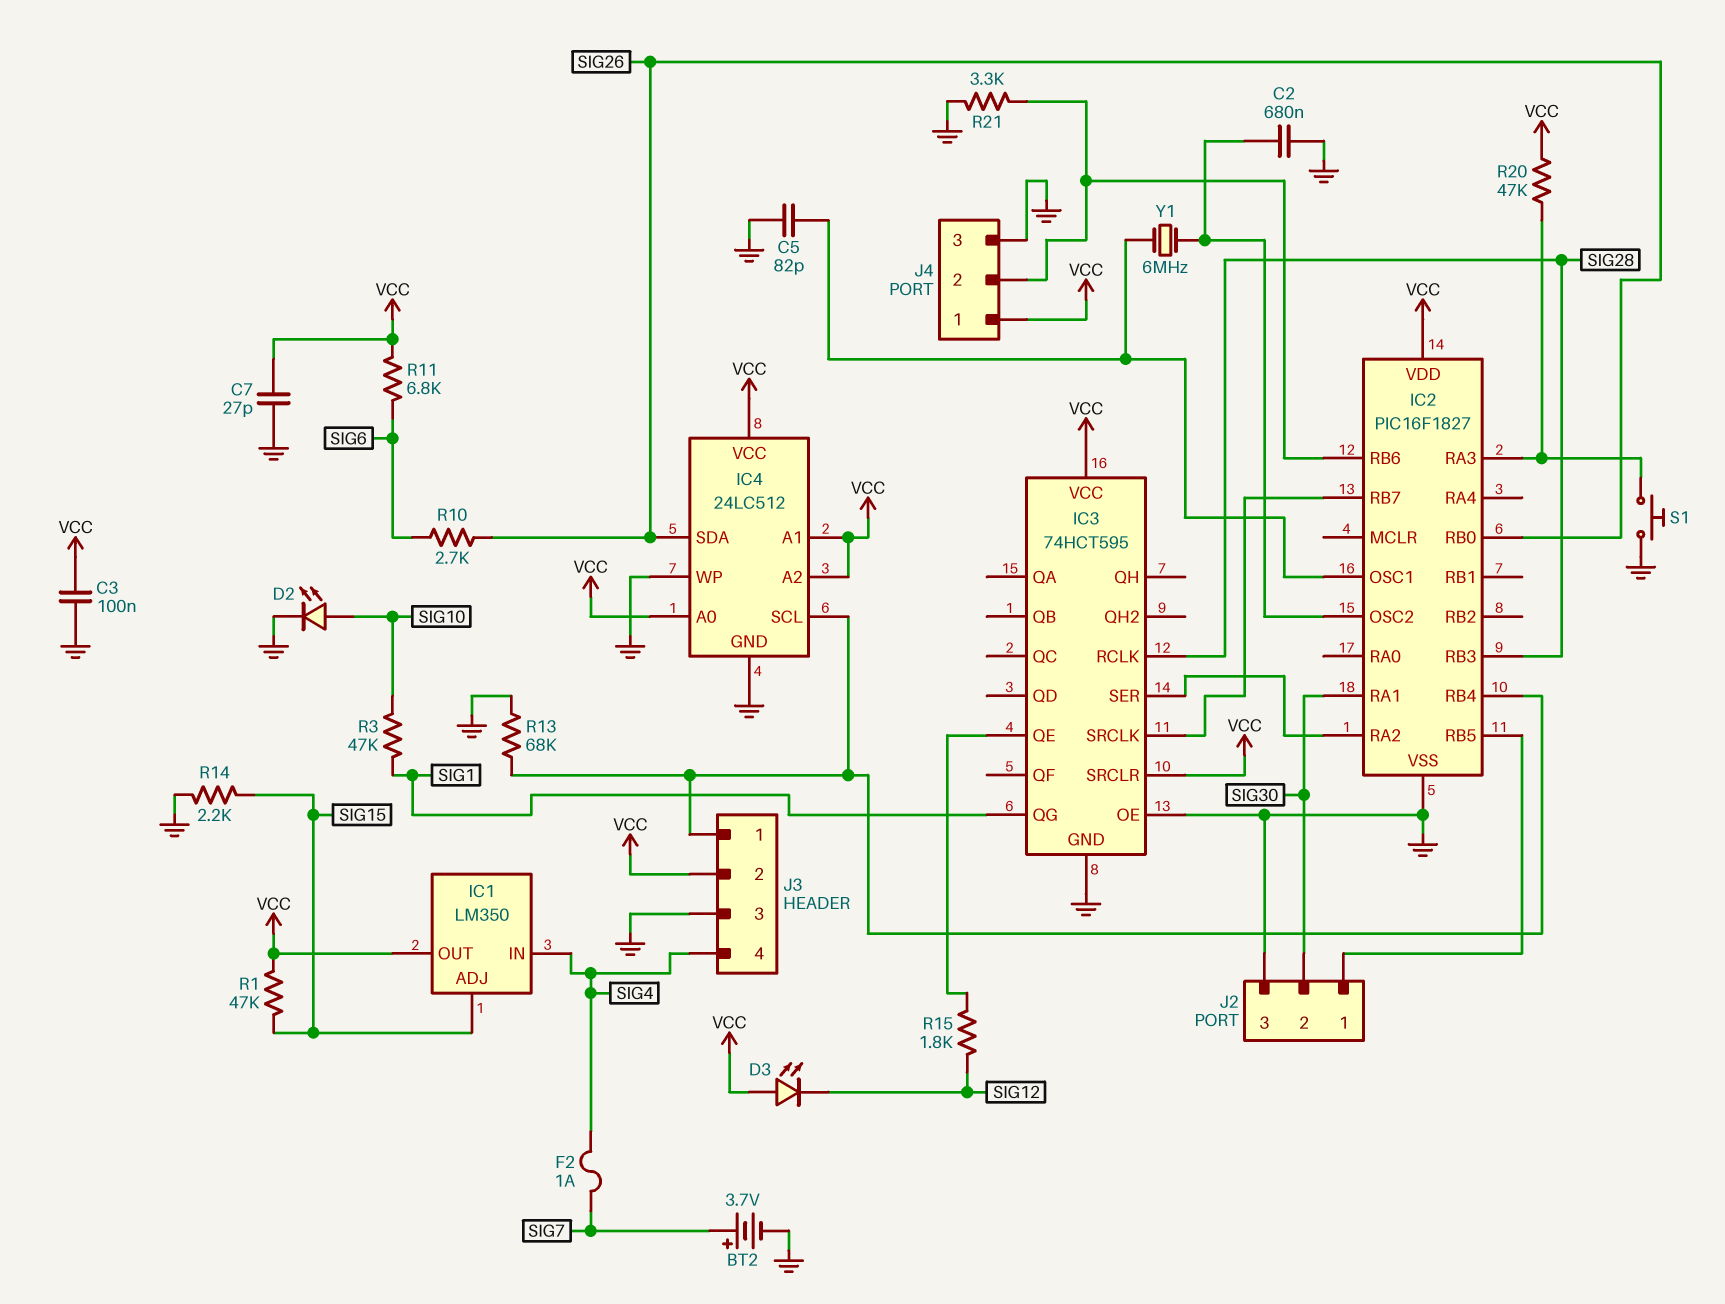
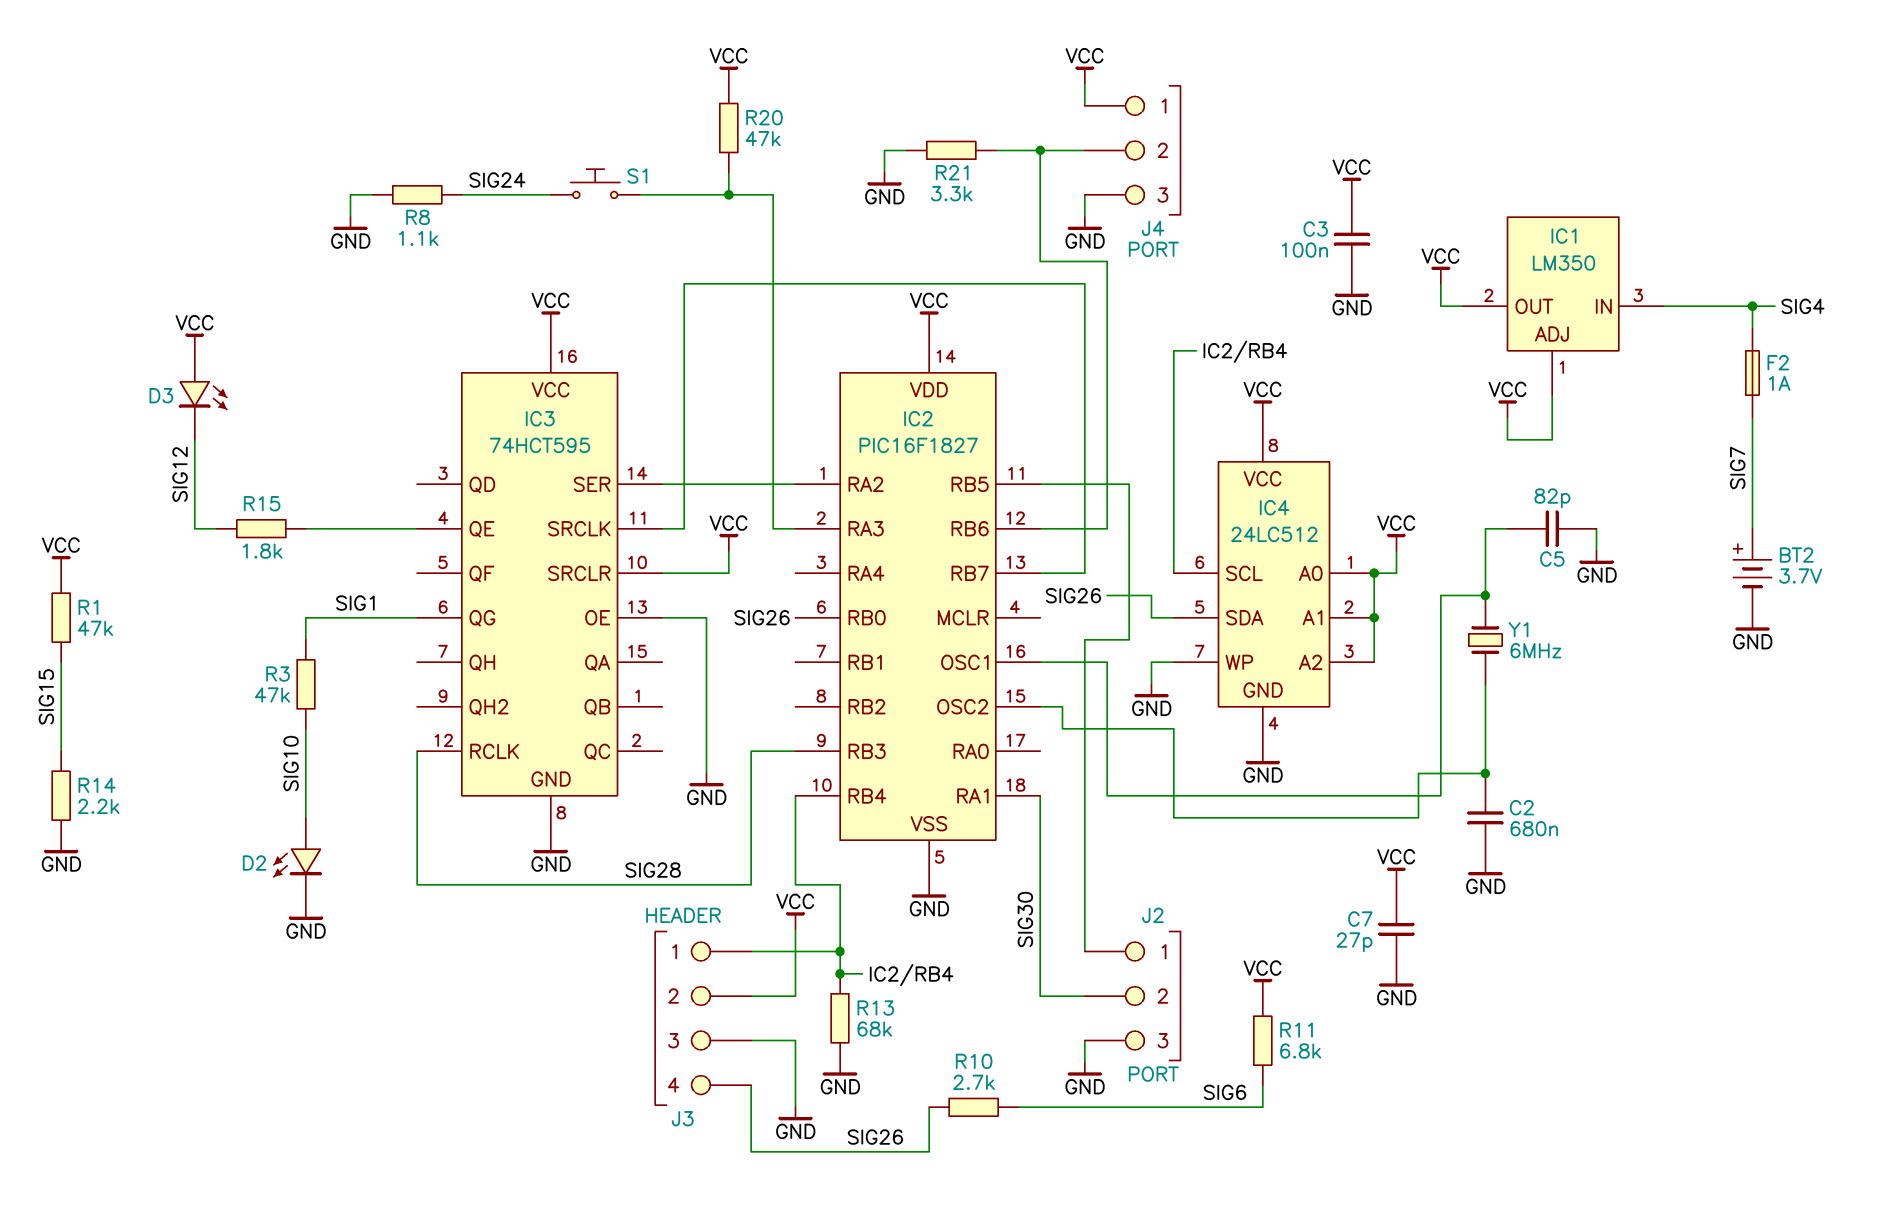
IC1 pin ADJ: SIG15 -> VCC
J3 pin 4: SIG4 -> SIG26
R8: none -> 1.1k (GND, SIG24)
S1: button (GND, IC2/RA3) -> button (IC2/RA3, SIG24)

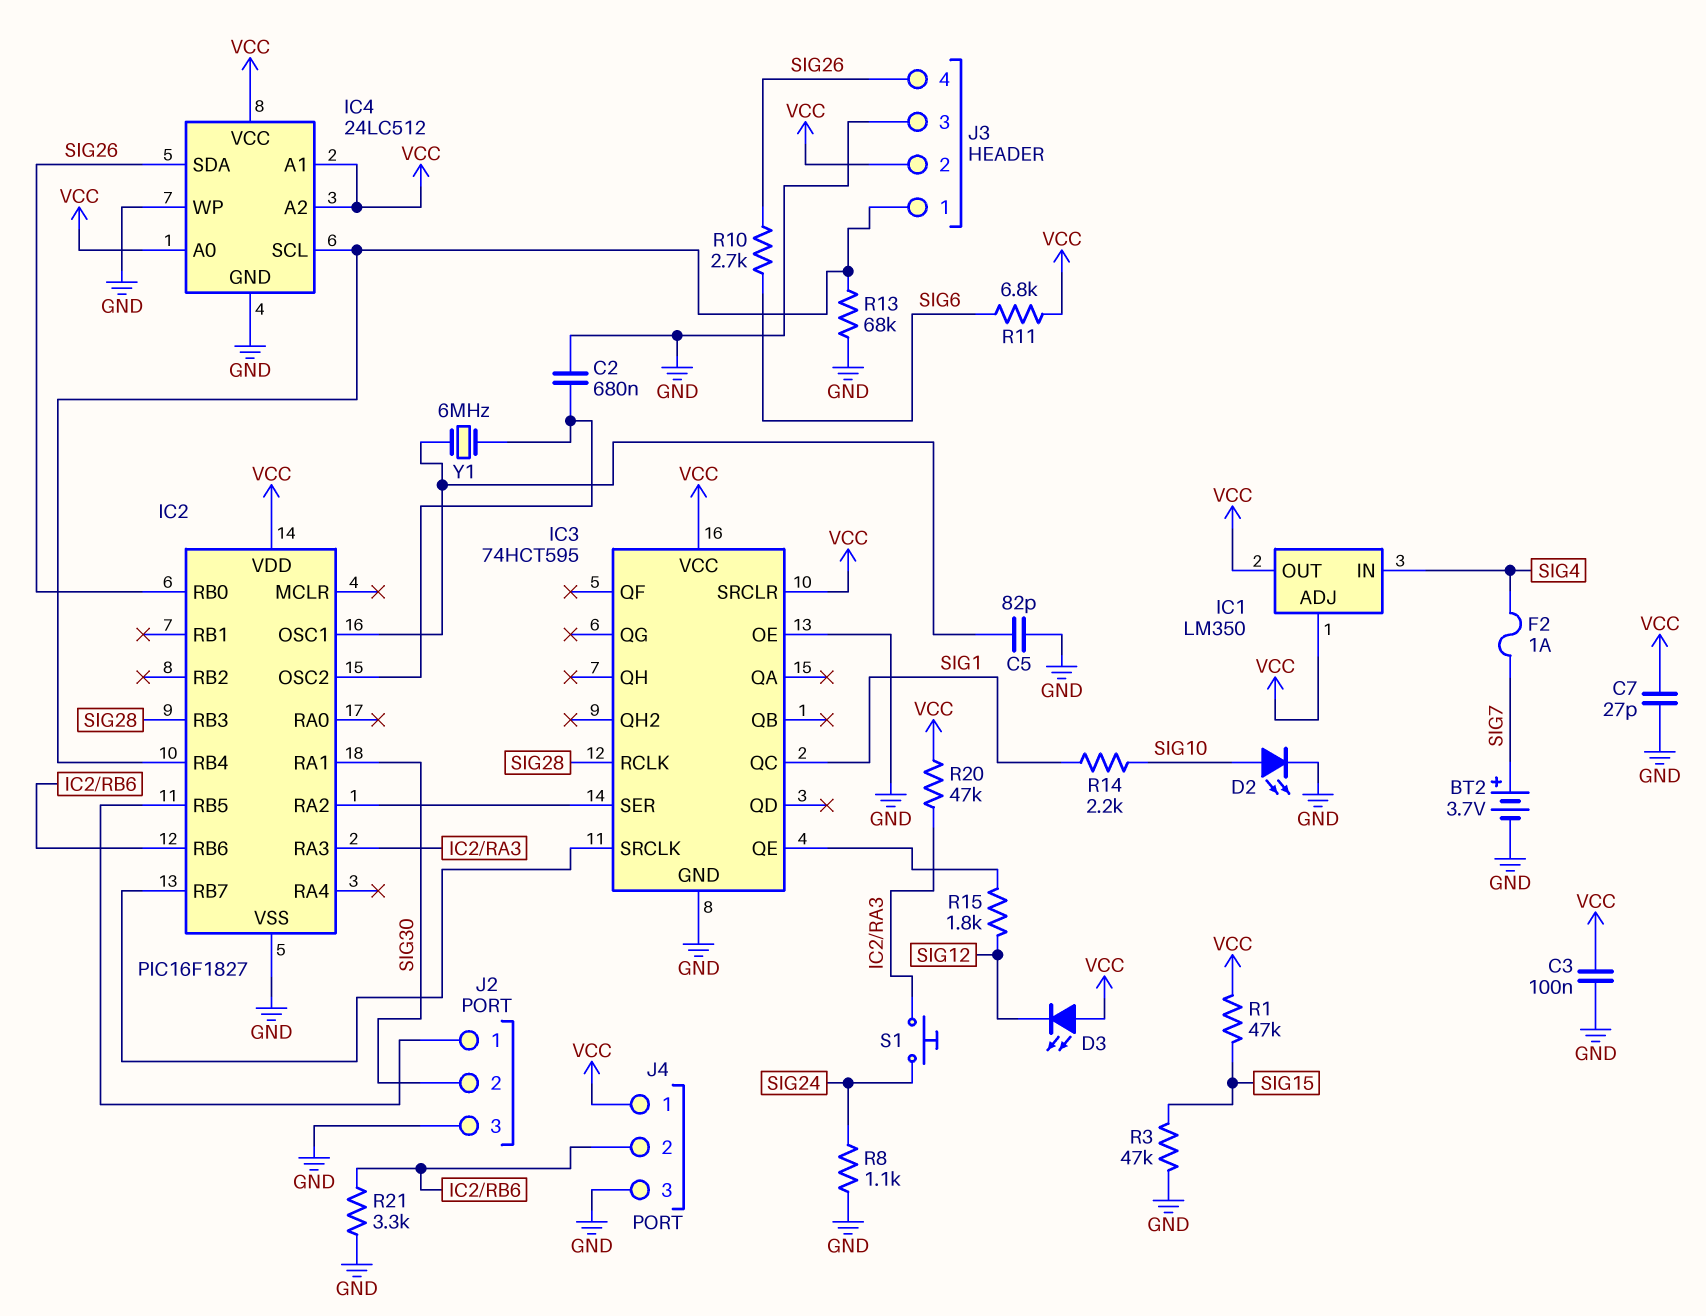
IC3 pin QC: none -> SIG1
IC3 pin QG: SIG1 -> none
R3: 47k (SIG1, SIG10) -> 47k (GND, SIG15)
R14: 2.2k (GND, SIG15) -> 2.2k (SIG1, SIG10)

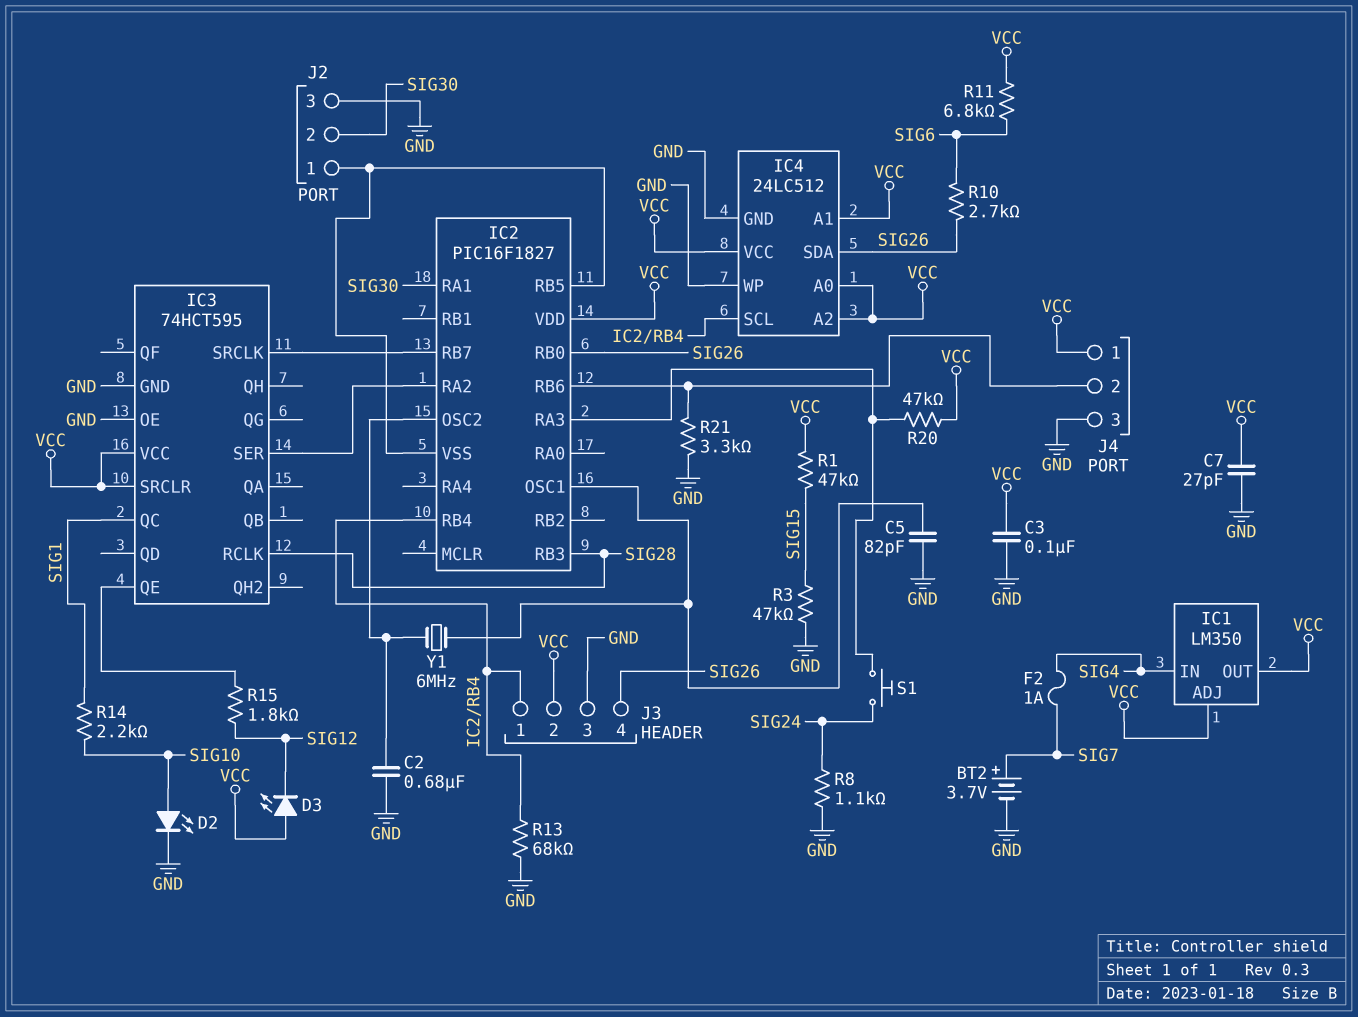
IC2 pin VSS: GND -> IC2/RB5

